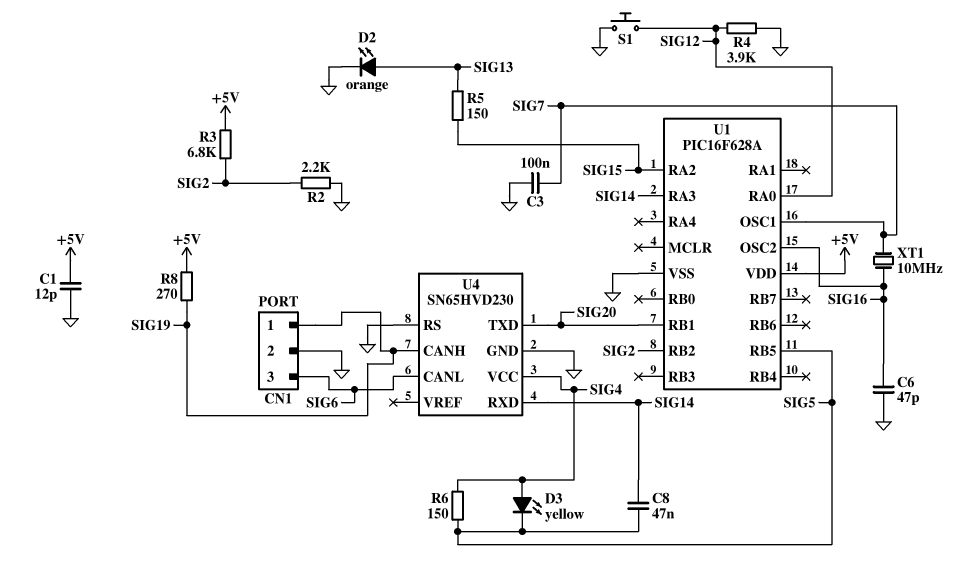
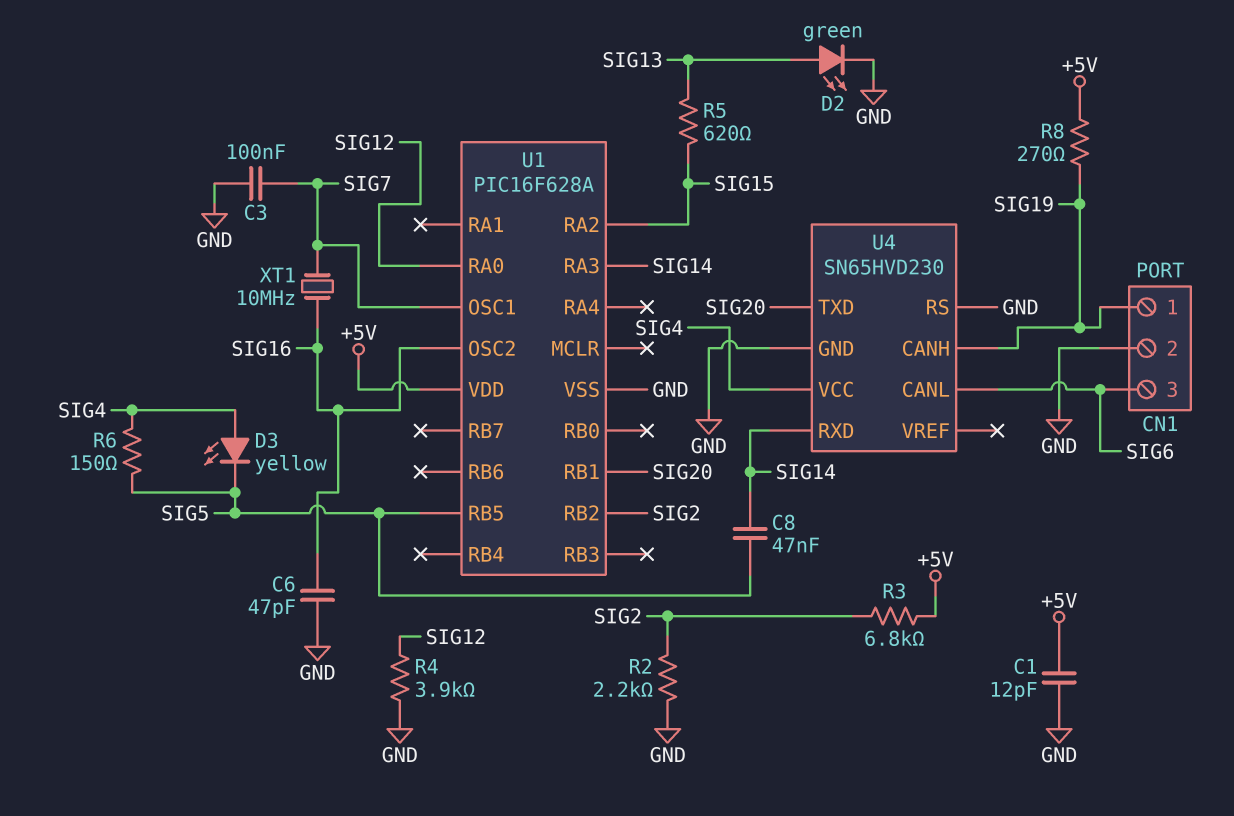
D2: LED orange (A SIG13, K GND) -> LED green (A SIG13, K GND)
R5: 150 (SIG13, SIG15) -> 620 (SIG13, SIG15)
S1: button (GND, SIG12) -> none

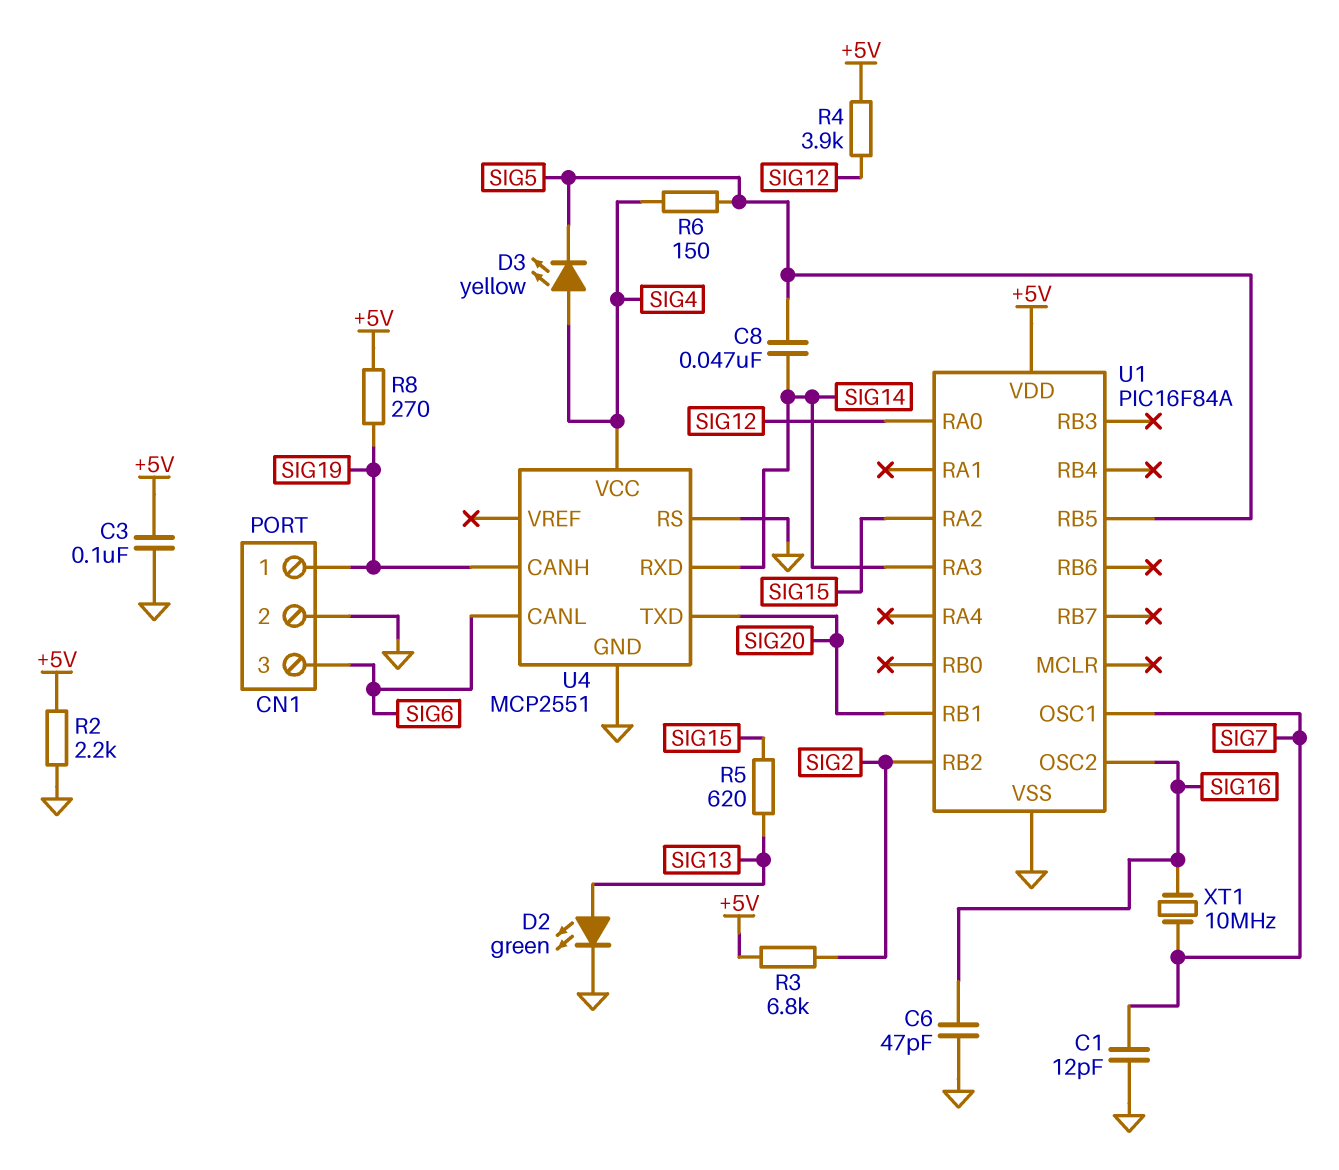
C1: 12pF (+5V, GND) -> 12pF (GND, SIG7)
C3: 100nF (GND, SIG7) -> 100nF (+5V, GND)
R2: 2.2k (GND, SIG2) -> 2.2k (+5V, GND)
R4: 3.9k (GND, SIG12) -> 3.9k (+5V, SIG12)
U1: PIC16F628A -> PIC16F84A
U4: SN65HVD230 -> MCP2551

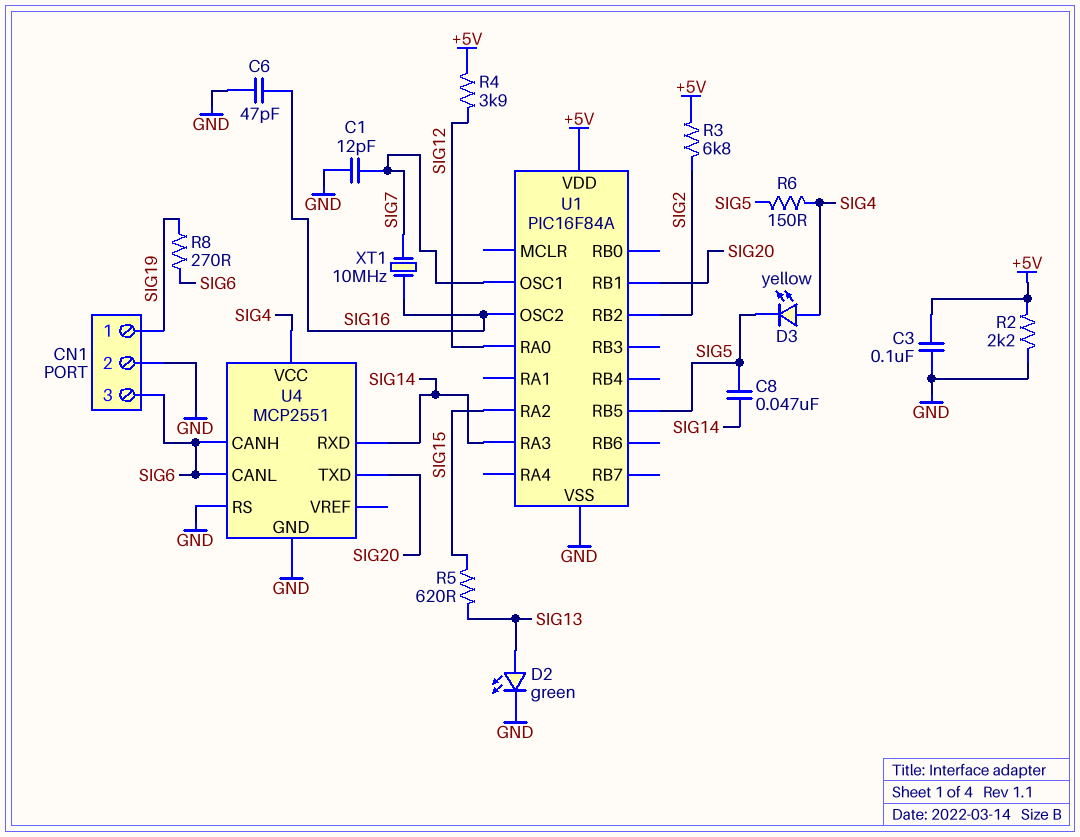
R8: 270 (+5V, SIG19) -> 270 (SIG6, SIG19)
U4 pin CANH: SIG19 -> SIG6

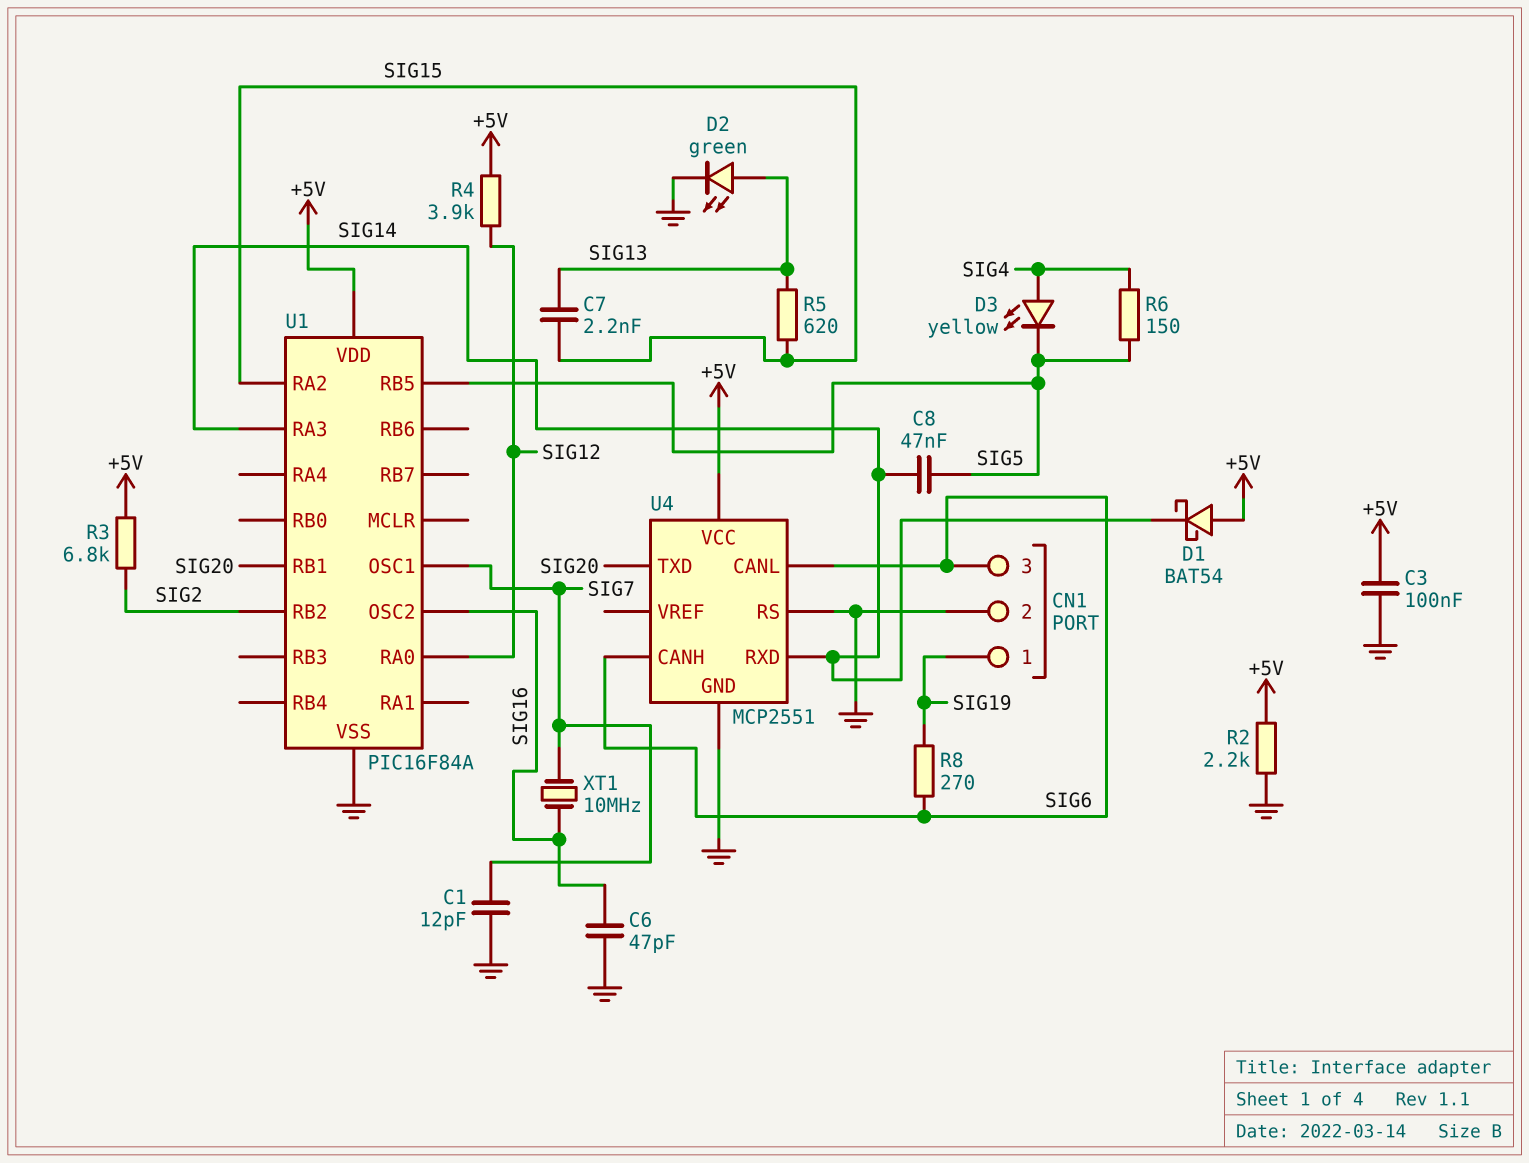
C7: none -> 2.2nF (SIG13, SIG15)
D1: none -> schottky BAT54 (A +5V, K SIG14)
U4 pin VCC: SIG4 -> +5V

